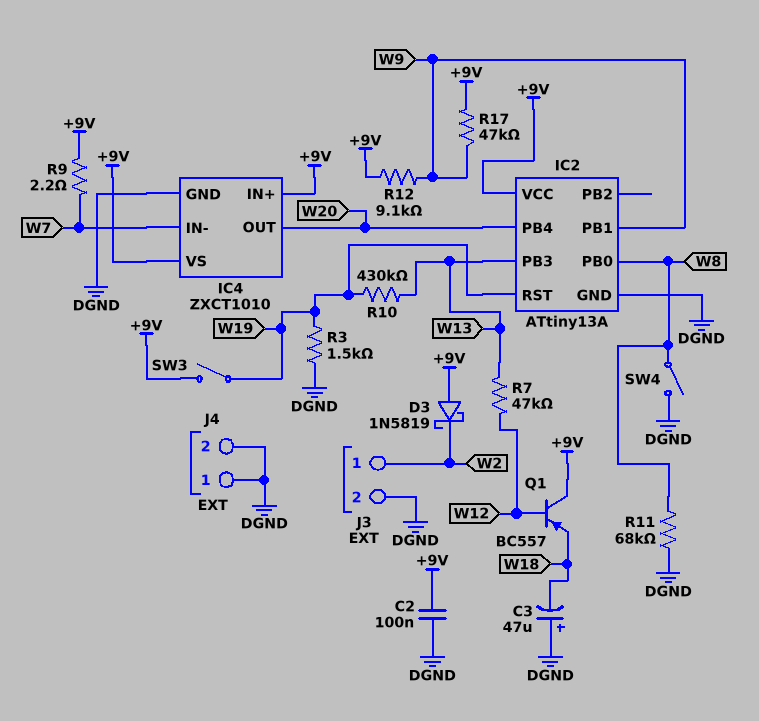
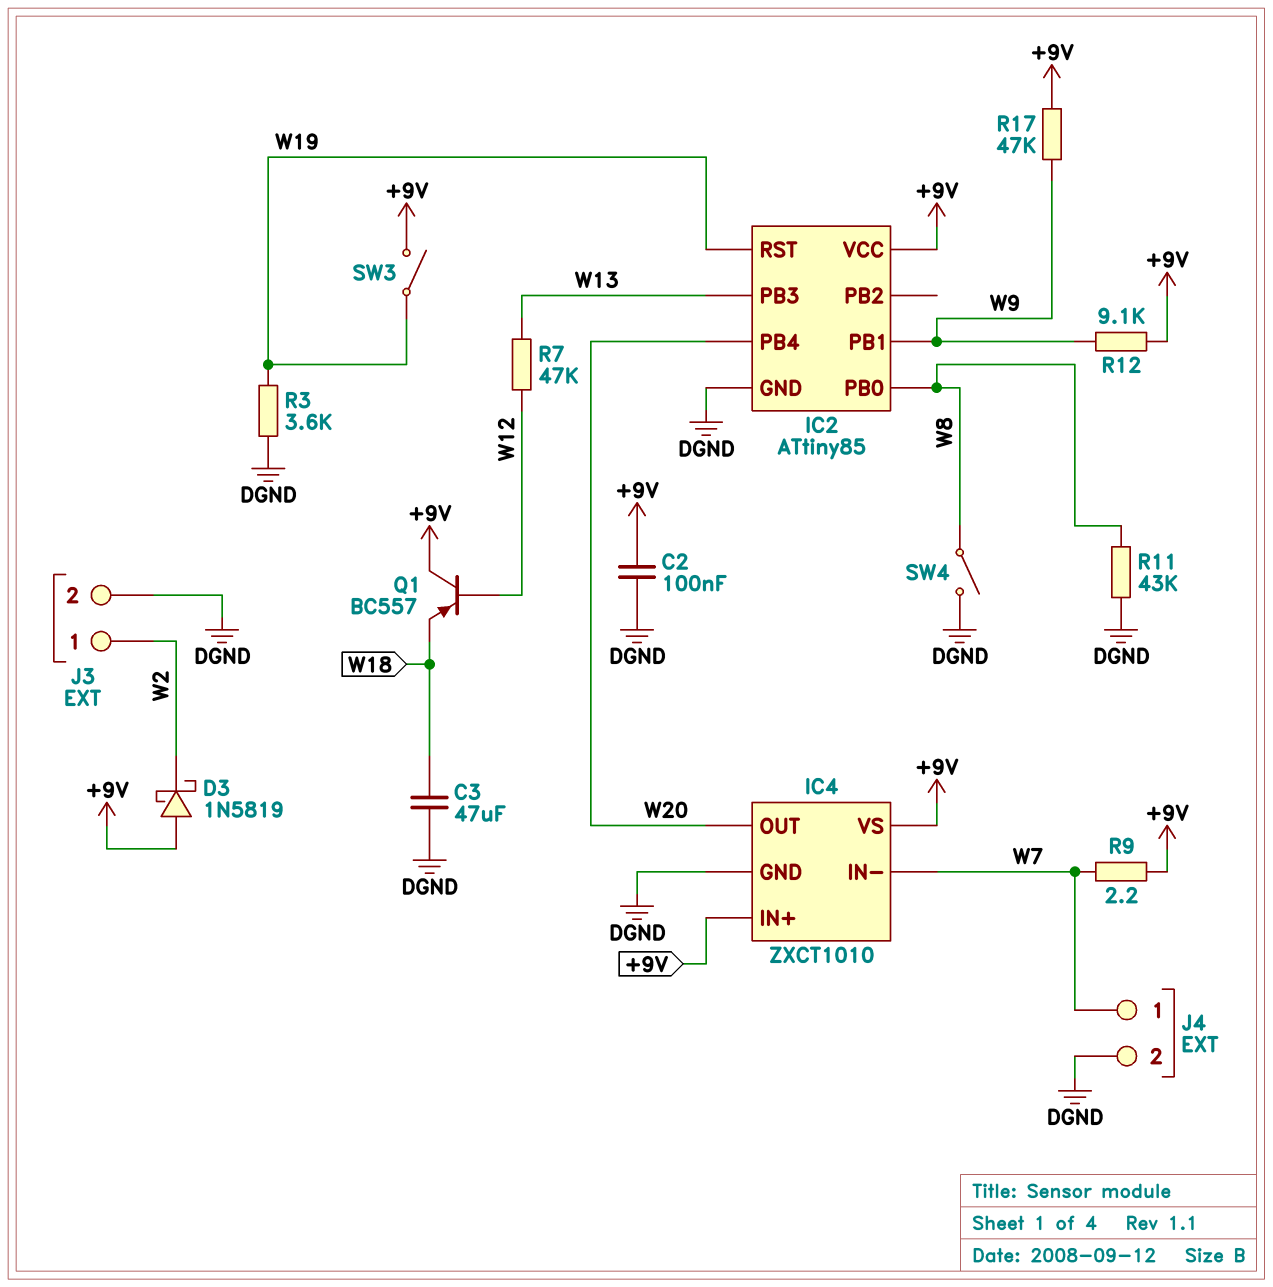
C3: 47uF (plus DGND, minus W18) -> 47uF (DGND, W18)
IC2: ATtiny13A -> ATtiny85
J4 pin 1: DGND -> W7
R3: 1.5k (DGND, W19) -> 3.6k (DGND, W19)
R10: 430k (W13, W19) -> none
R11: 68k (DGND, W8) -> 43k (DGND, W8)

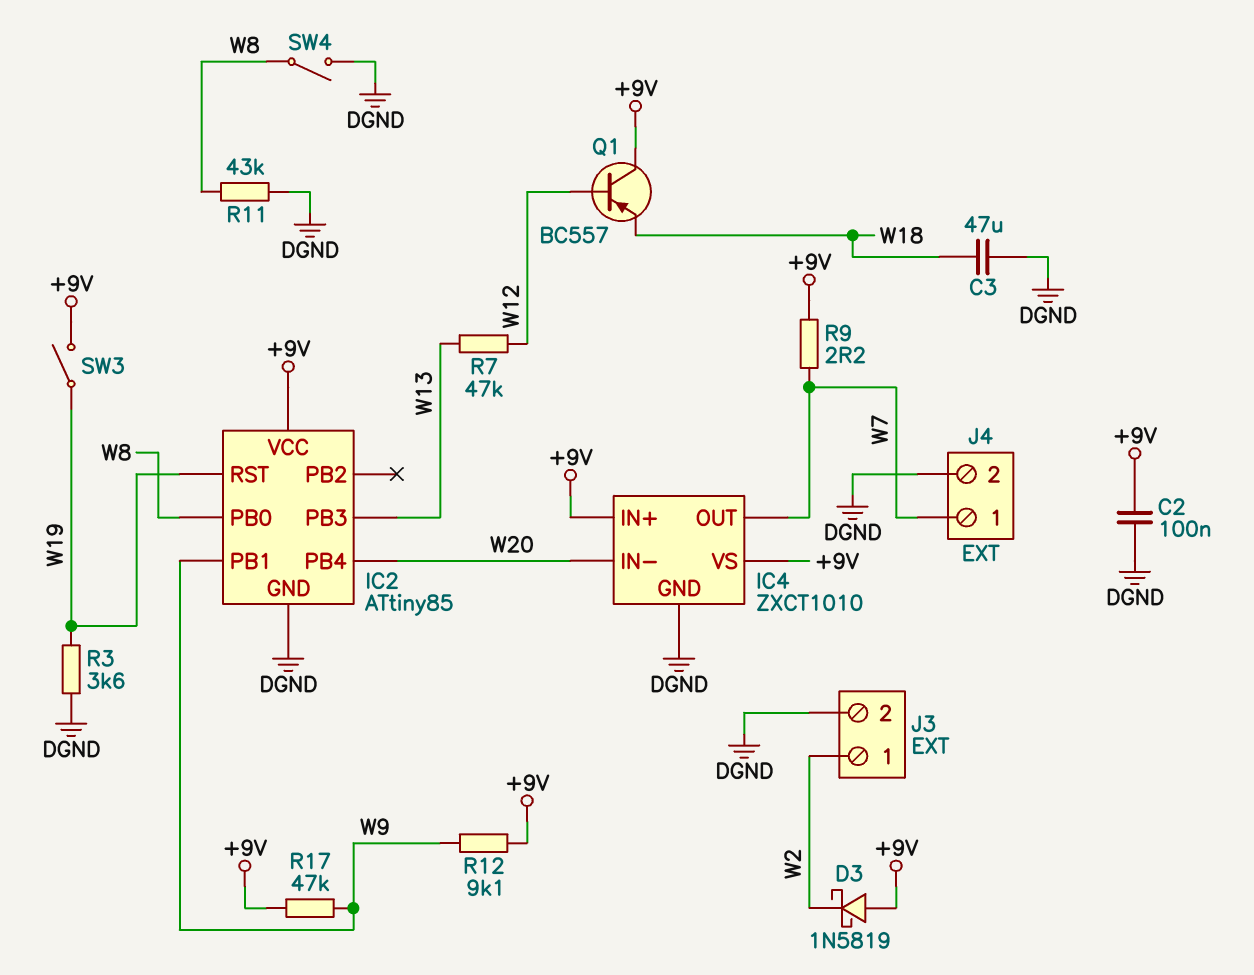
IC4 pin IN-: W7 -> W20
IC4 pin OUT: W20 -> W7

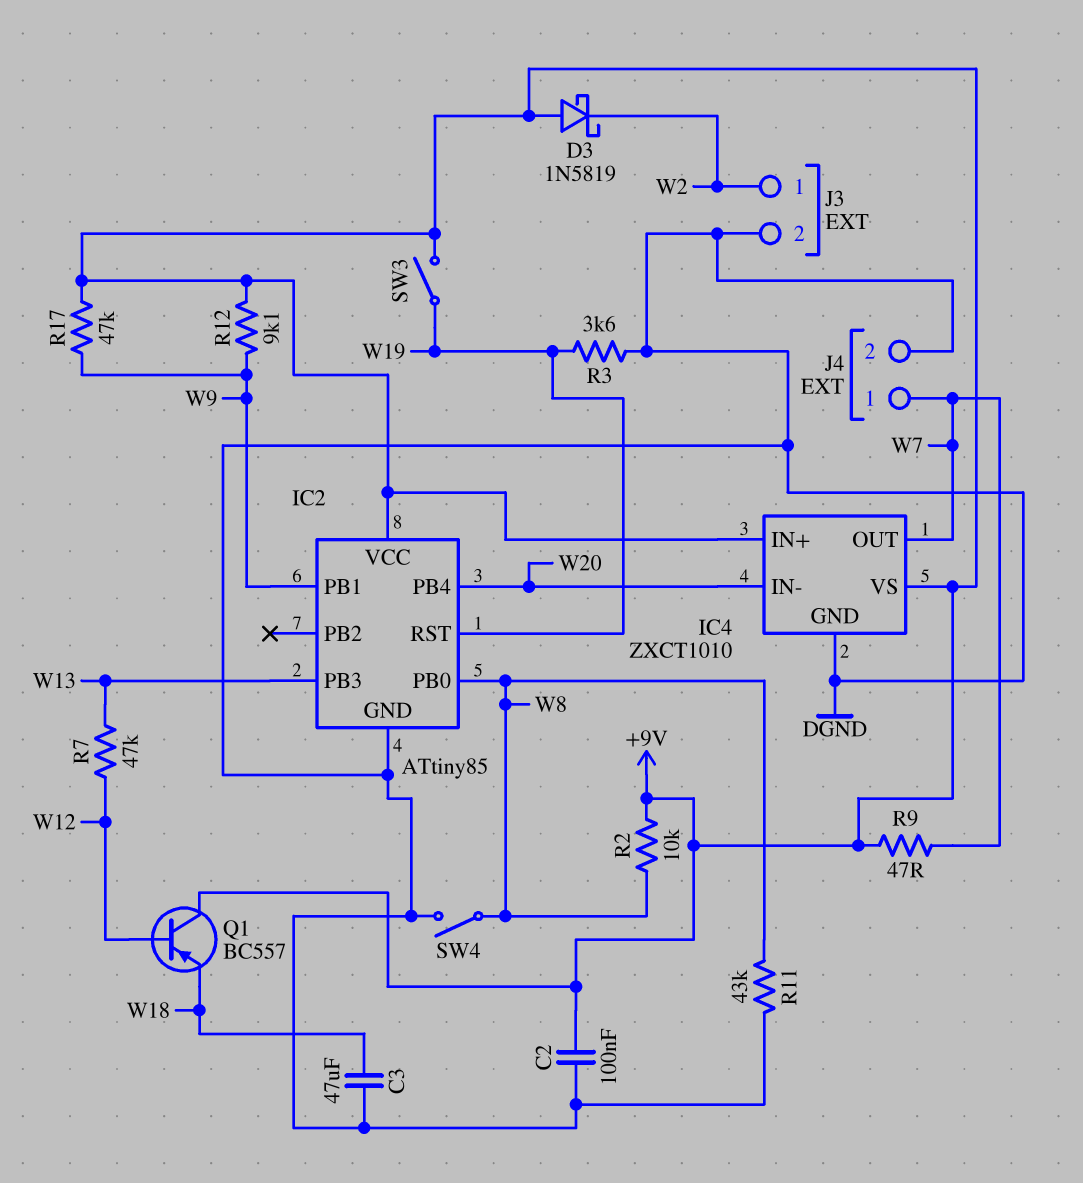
R2: none -> 10k (+9V, W8)
R9: 2.2 (+9V, W7) -> 47 (+9V, W7)

